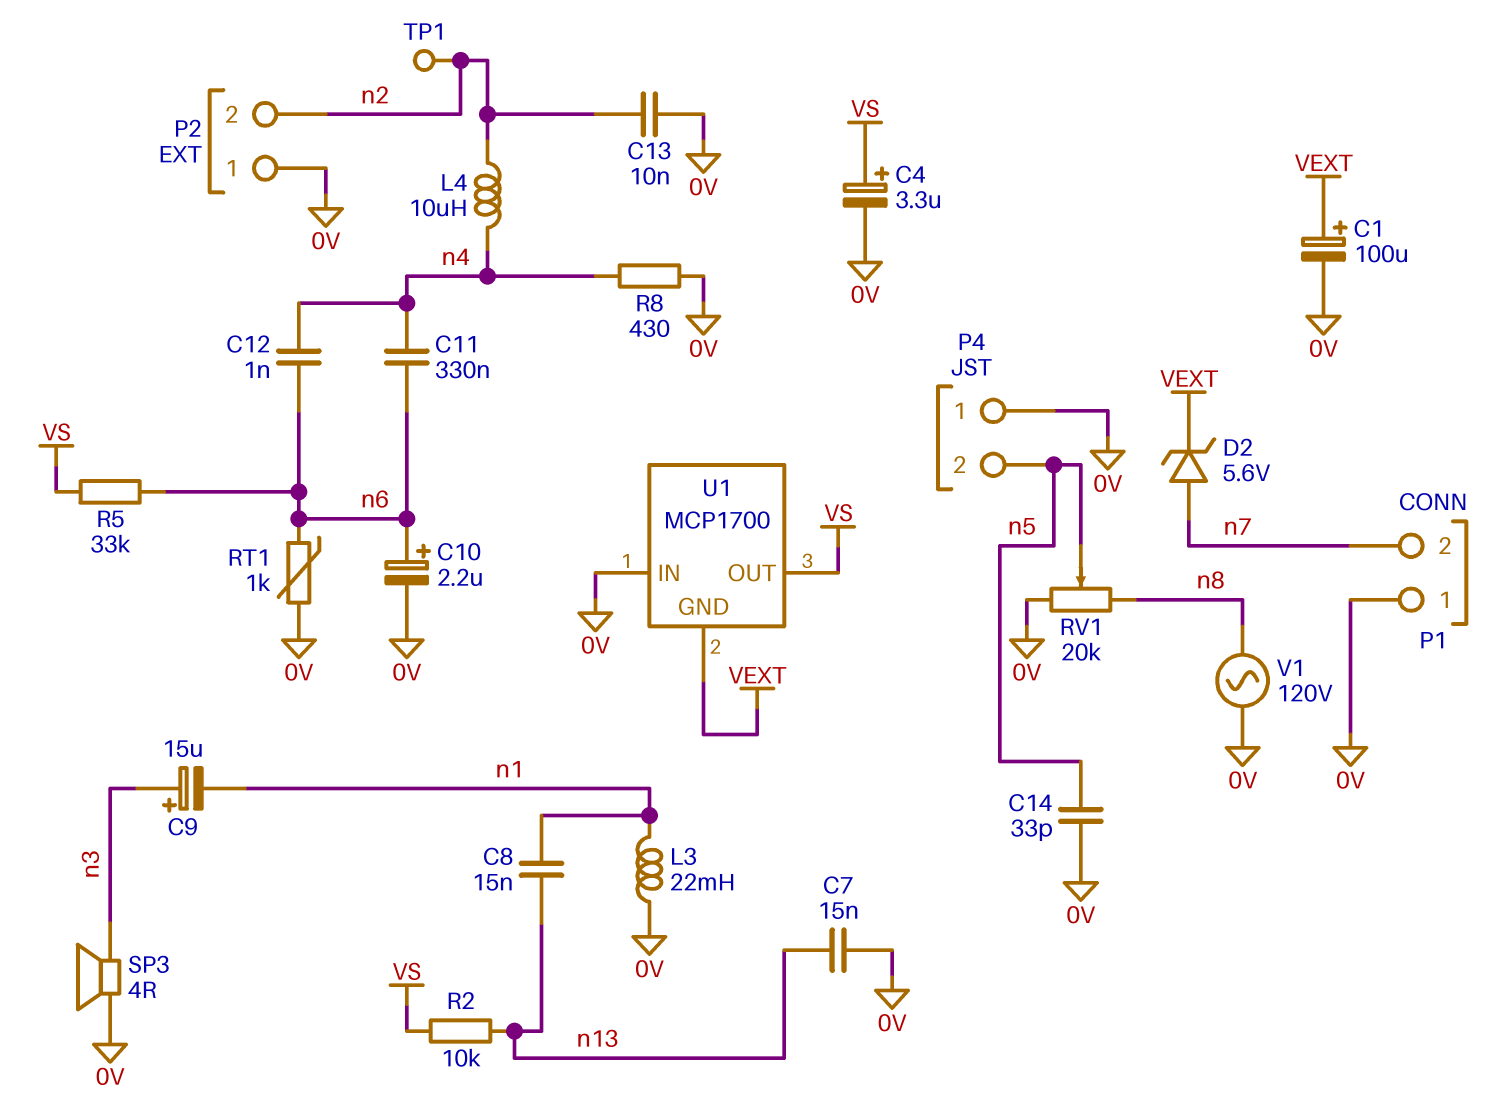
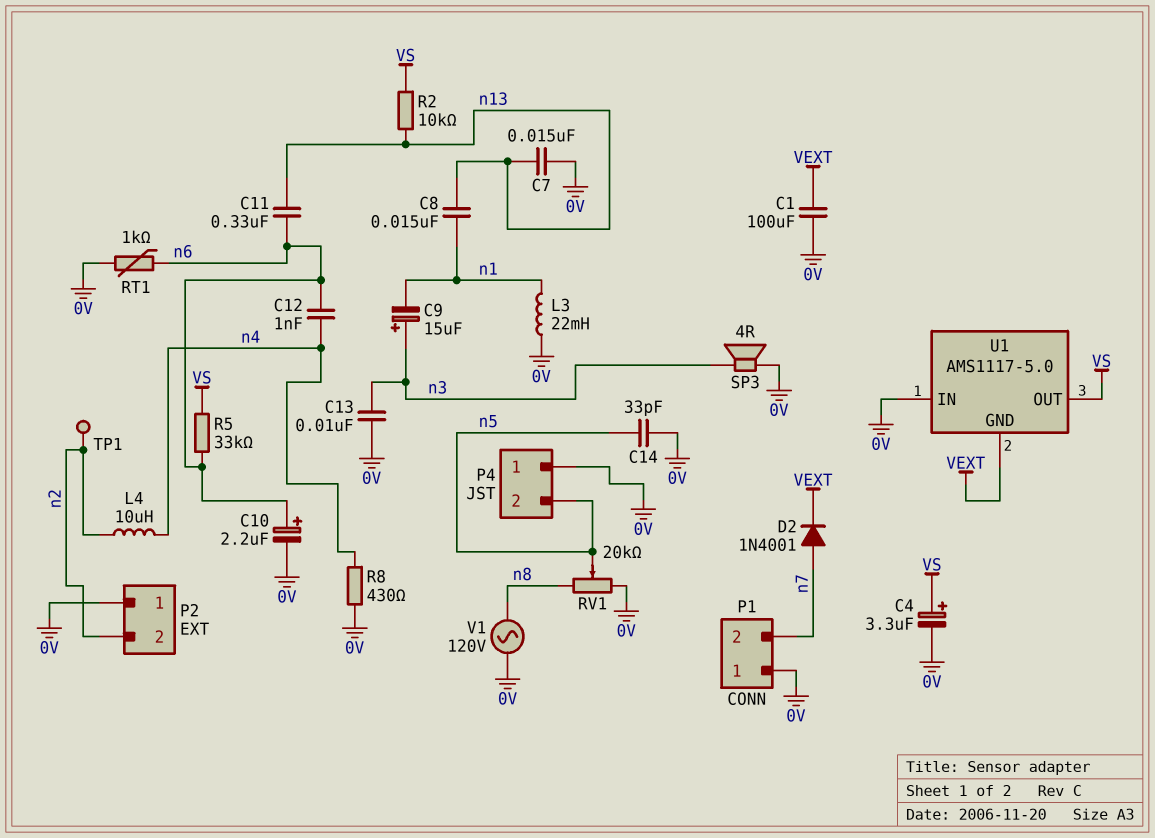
C1: 100uF (plus VEXT, minus 0V) -> 100uF (0V, VEXT)
C11: 330nF (n4, n6) -> 330nF (n6, n13)
C13: 10nF (0V, n2) -> 10nF (0V, n3)
D2: zener 5.6V (A n7, K VEXT) -> diode 1N4001 (A n7, K VEXT)
U1: MCP1700 -> AMS1117-5.0

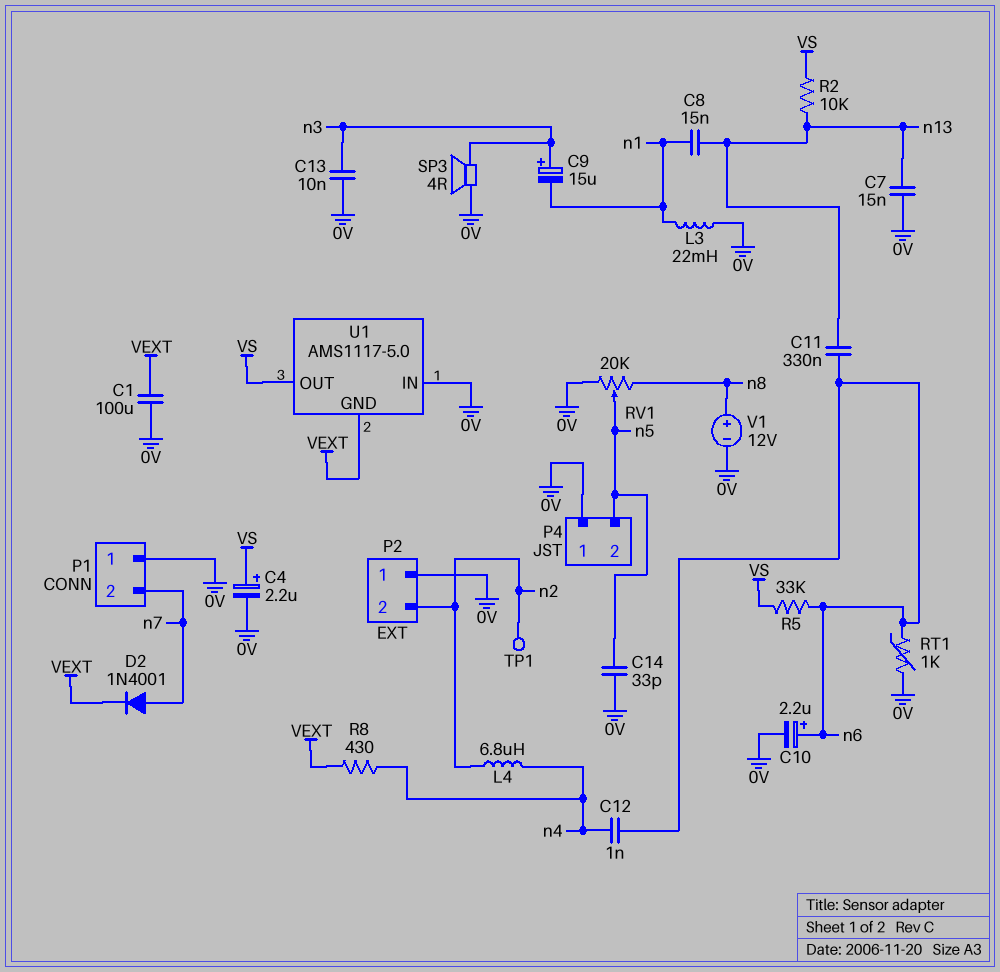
C4: 3.3uF (plus VS, minus 0V) -> 2.2uF (plus VS, minus 0V)
L4: 10uH (n2, n4) -> 6.8uH (n2, n4)
R8: 430 (0V, n4) -> 430 (VEXT, n4)
V1: AC 120V (0V, n8) -> 12V (plus n8, minus 0V)

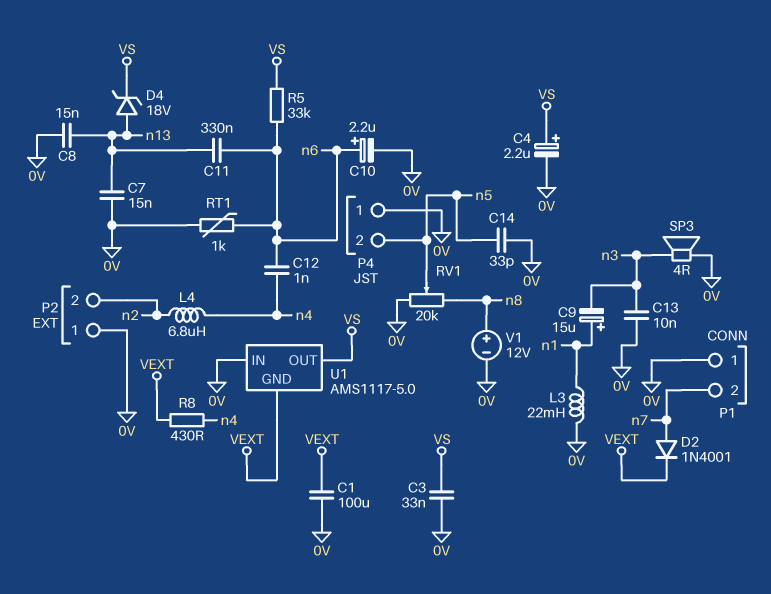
C3: none -> 33nF (0V, VS)
C8: 15nF (n1, n13) -> 15nF (0V, n13)
C9: 15uF (plus n3, minus n1) -> 15uF (plus n1, minus n3)
D4: none -> zener 18V (A n13, K VS)
R2: 10k (VS, n13) -> none
TP1: test point (n2) -> none

